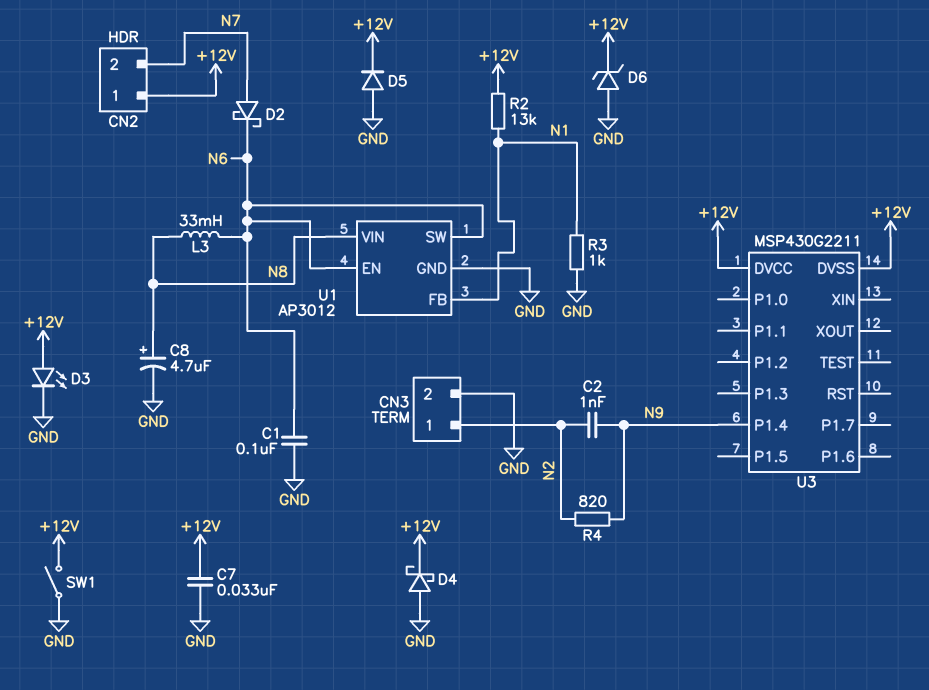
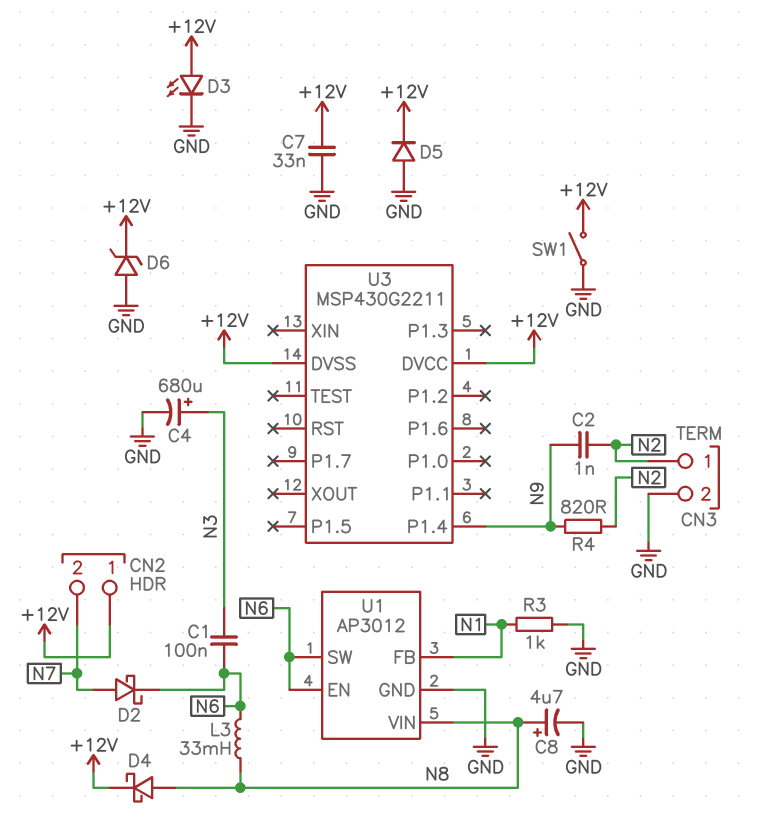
C1: 100nF (GND, N6) -> 100nF (N3, N6)
C4: none -> 680uF (plus N3, minus GND)
D4: schottky (A GND, K +12V) -> schottky (A N8, K +12V)
R2: 13k (+12V, N1) -> none

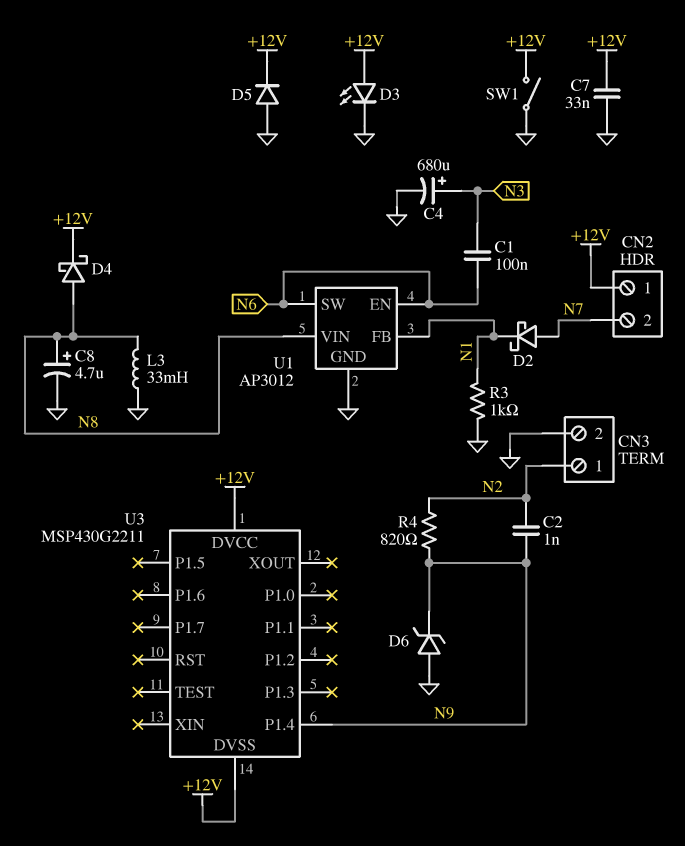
D2: schottky (A N7, K N6) -> schottky (A N7, K N1)
D6: zener (A GND, K +12V) -> zener (A GND, K N9)
L3: 33mH (N6, N8) -> 33mH (GND, N8)

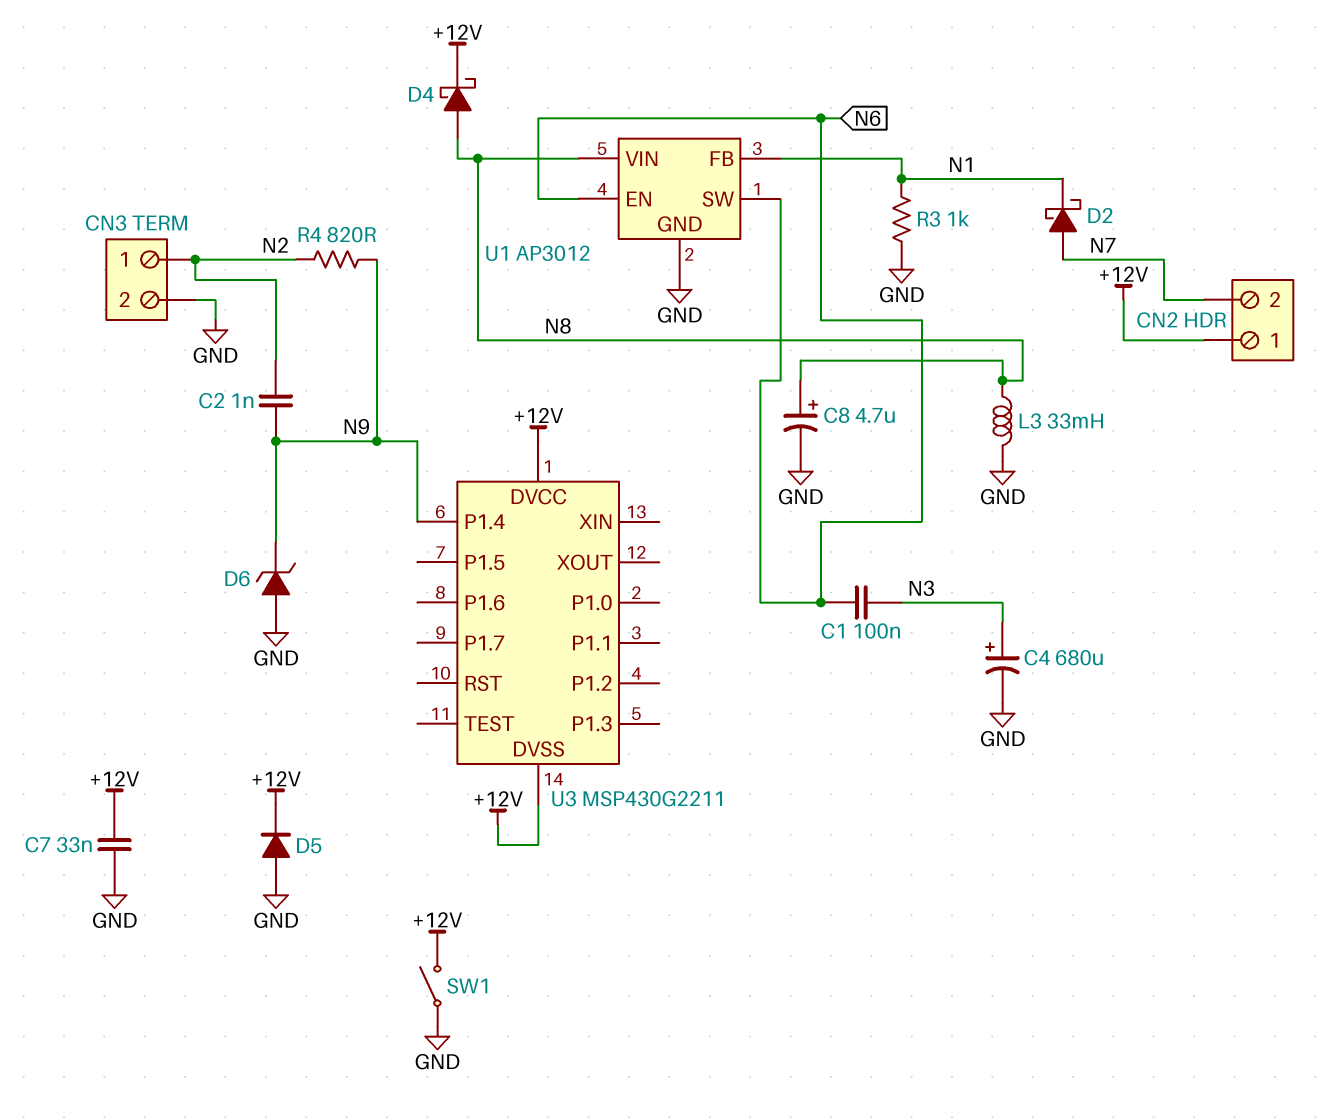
D3: LED (A +12V, K GND) -> none

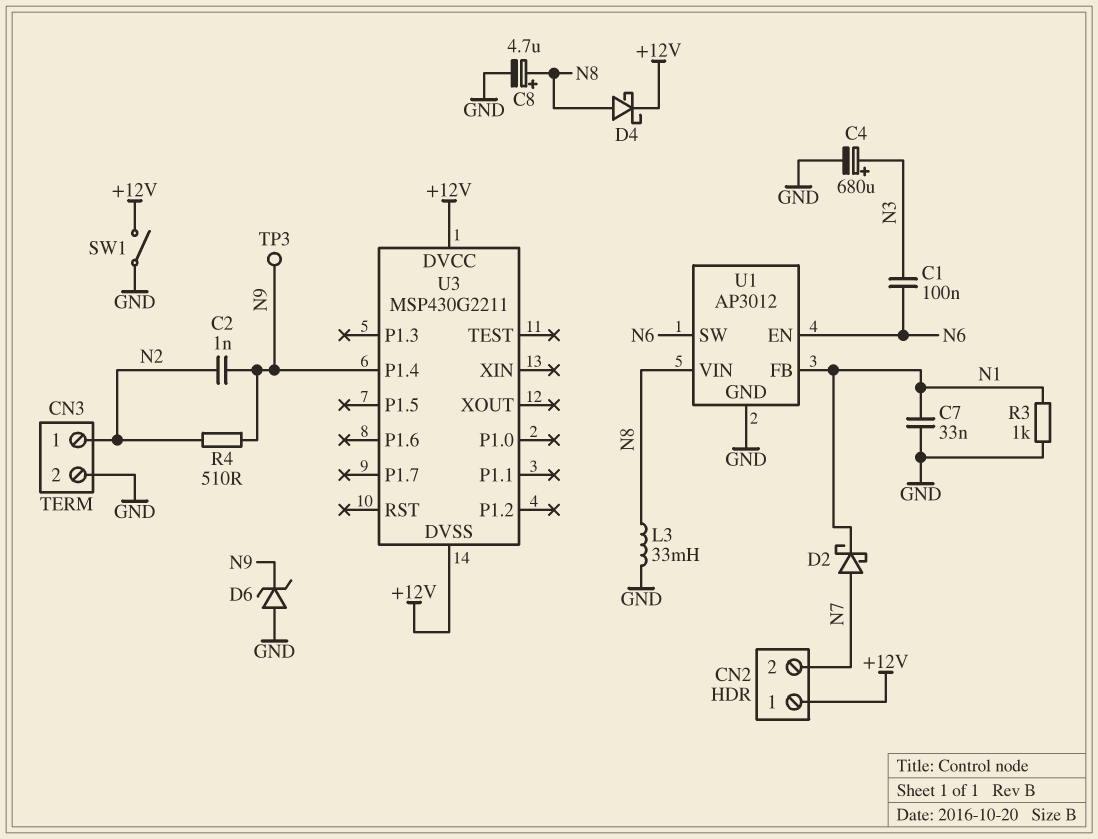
C7: 33nF (+12V, GND) -> 33nF (GND, N1)
D5: diode (A GND, K +12V) -> none
R4: 820 (N2, N9) -> 510 (N2, N9)
TP3: none -> test point (N9)

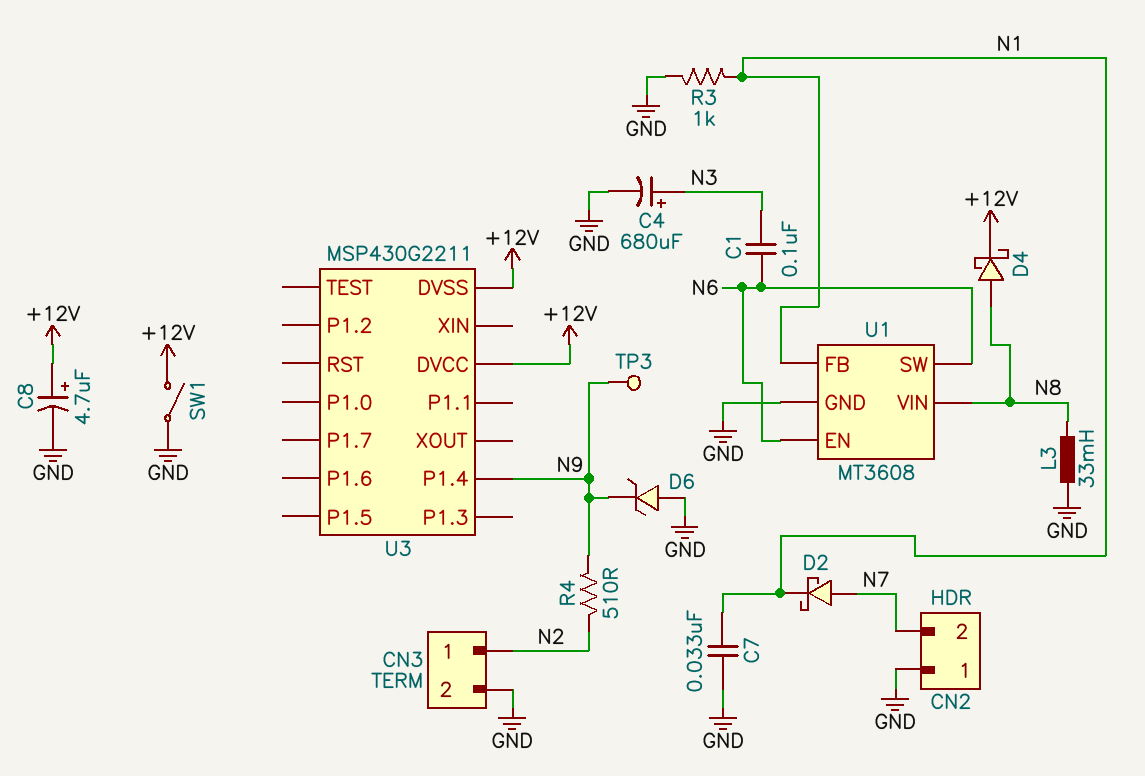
C2: 1nF (N2, N9) -> none
C8: 4.7uF (plus N8, minus GND) -> 4.7uF (plus +12V, minus GND)
CN2 pin 1: +12V -> GND
U1: AP3012 -> MT3608

